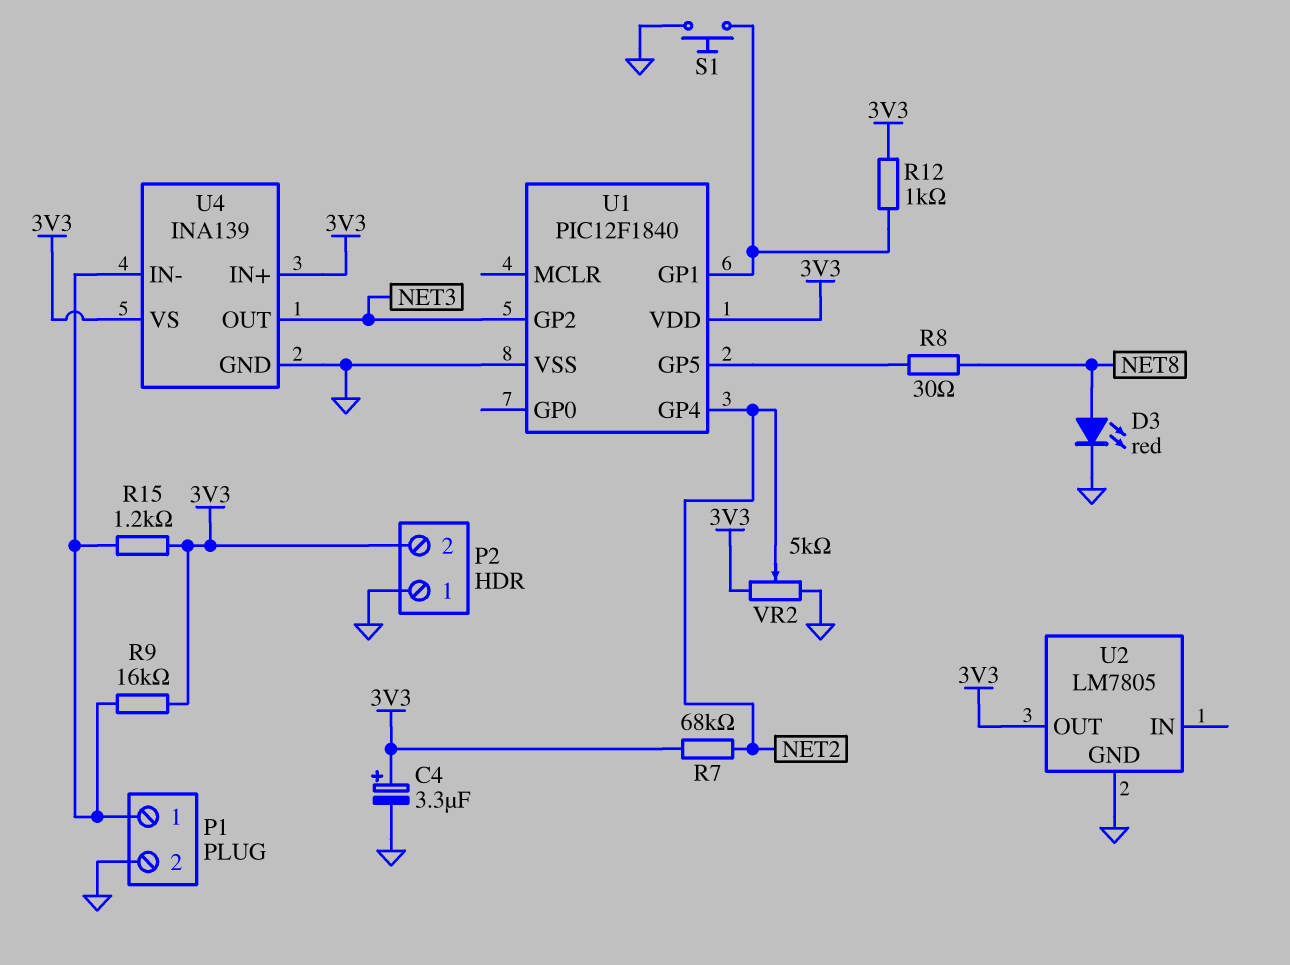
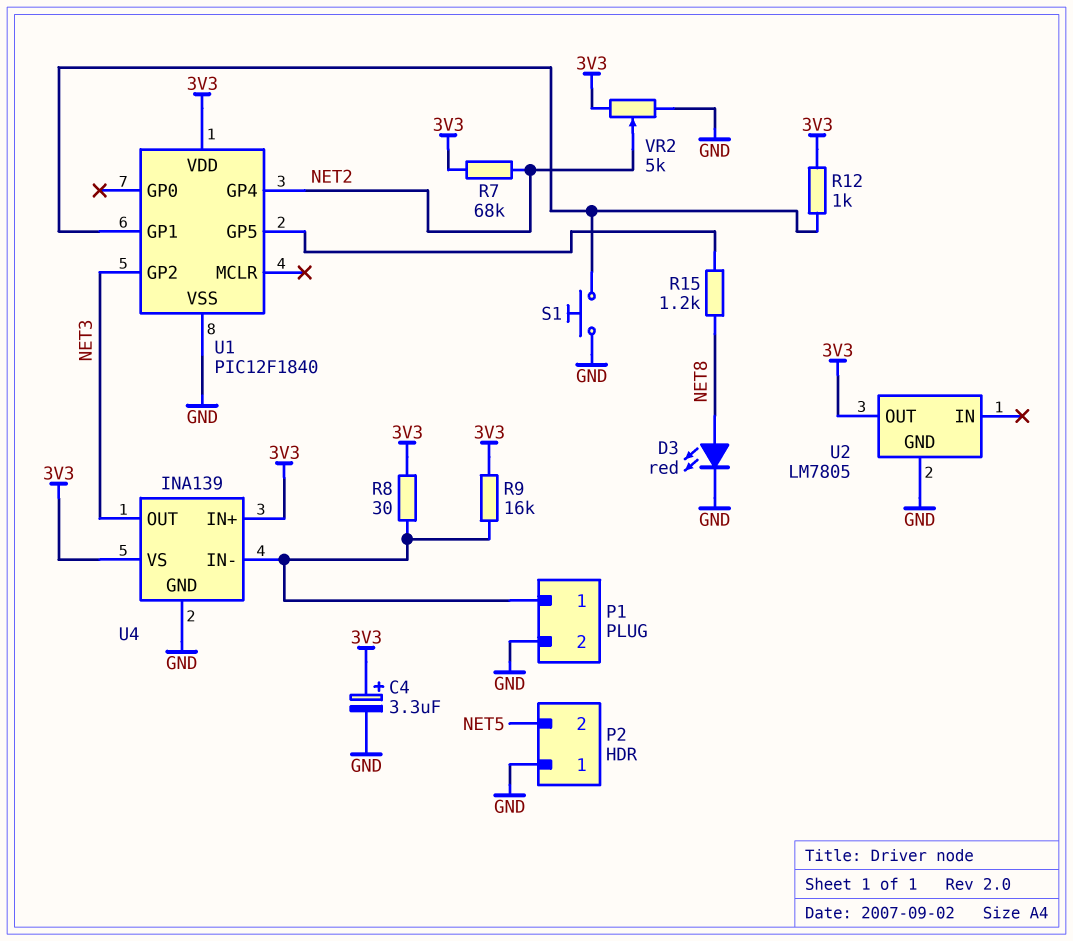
P2 pin 2: 3V3 -> NET5
R8: 30 (NET8, U1/GP5) -> 30 (3V3, P1/1)
R15: 1.2k (3V3, P1/1) -> 1.2k (NET8, U1/GP5)

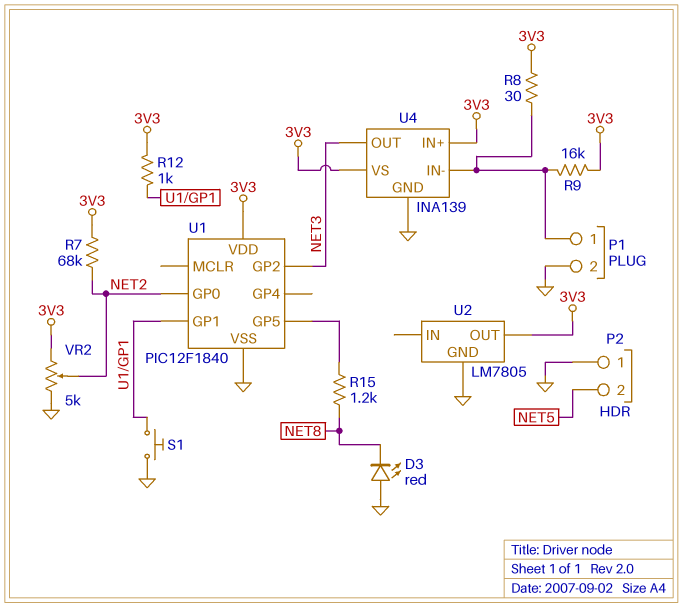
C4: 3.3uF (plus 3V3, minus GND) -> none
D3: LED red (A NET8, K GND) -> LED red (A GND, K NET8)
U1 pin GP0: none -> NET2
U1 pin GP4: NET2 -> none

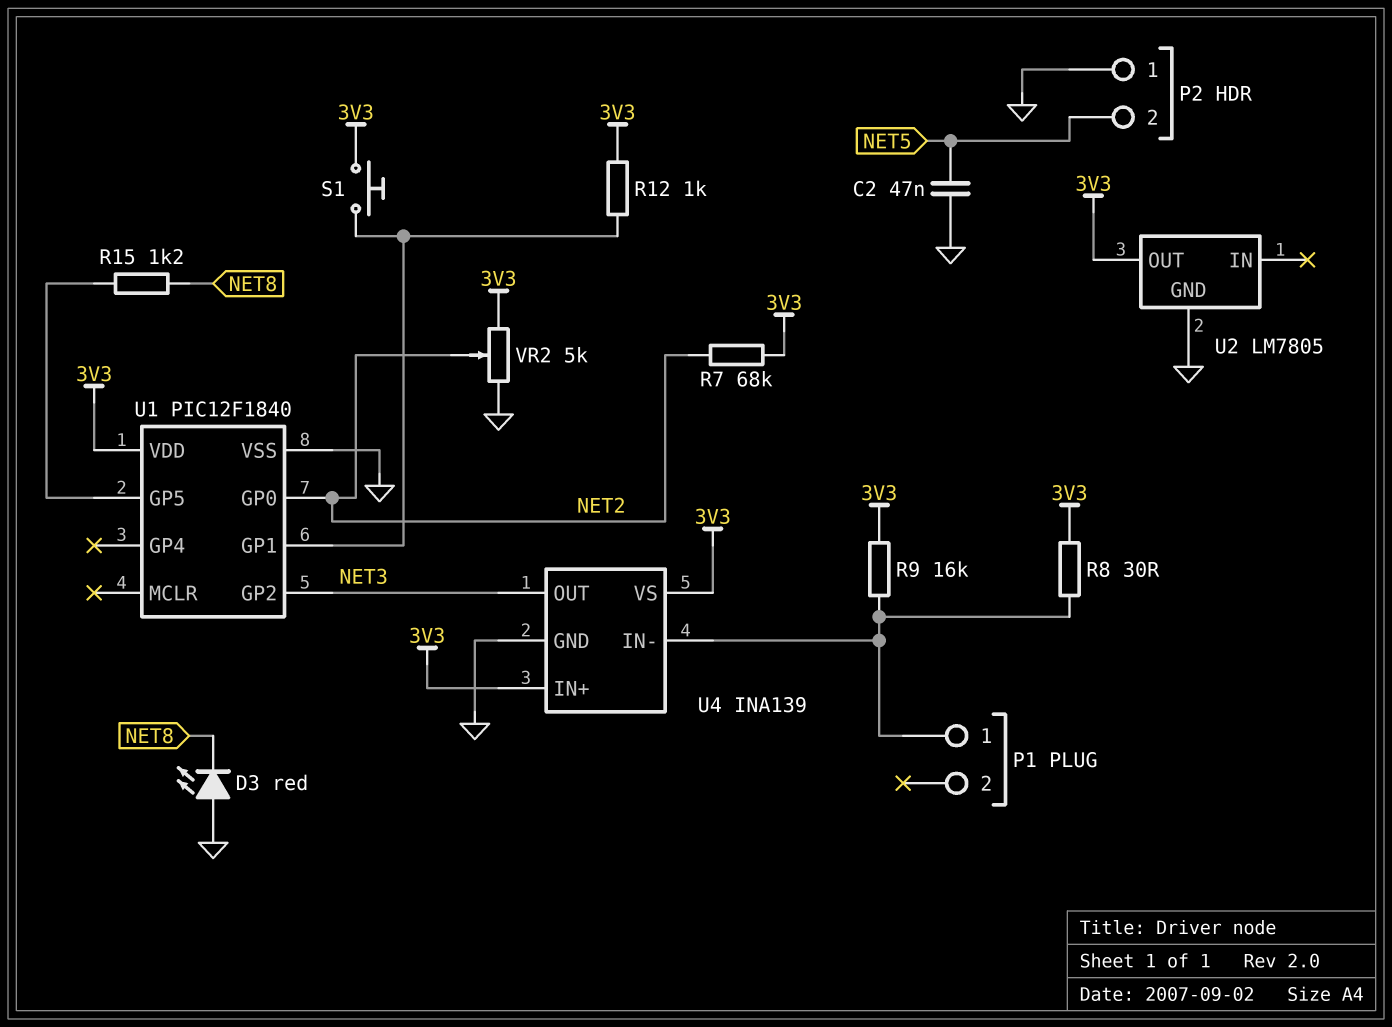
C2: none -> 47nF (GND, NET5)
P1 pin 2: GND -> none
S1: button (GND, U1/GP1) -> button (3V3, U1/GP1)

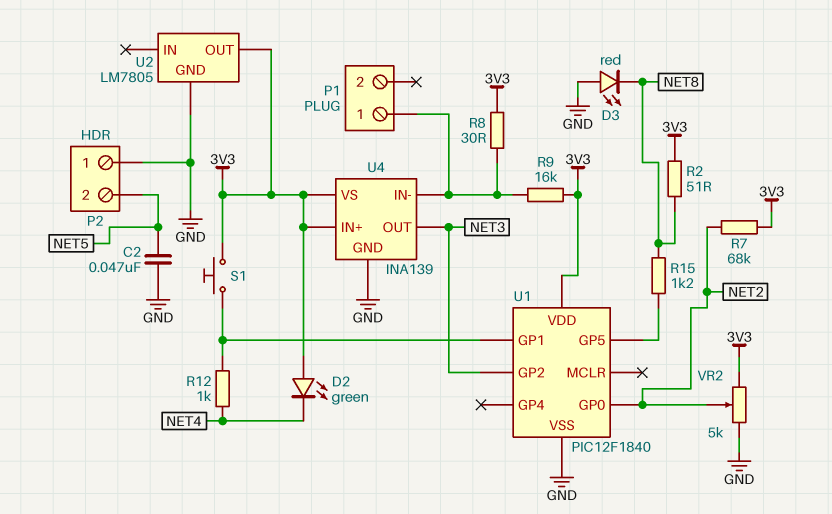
D2: none -> LED green (A 3V3, K NET4)
R2: none -> 51 (3V3, NET8)
R12: 1k (3V3, U1/GP1) -> 1k (NET4, U1/GP1)

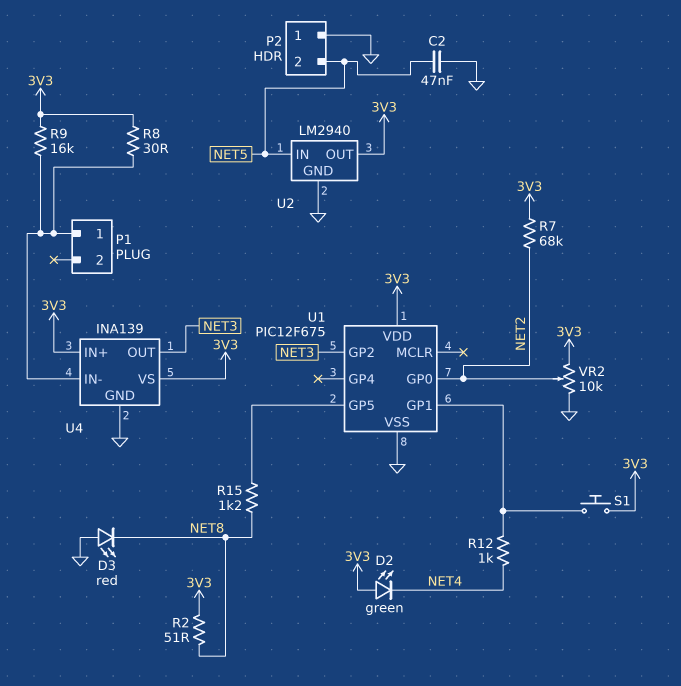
U1: PIC12F1840 -> PIC12F675
U2: LM7805 -> LM2940
U2 pin IN: none -> NET5
VR2: 5k (3V3, GND, wiper NET2) -> 10k (3V3, GND, wiper NET2)

